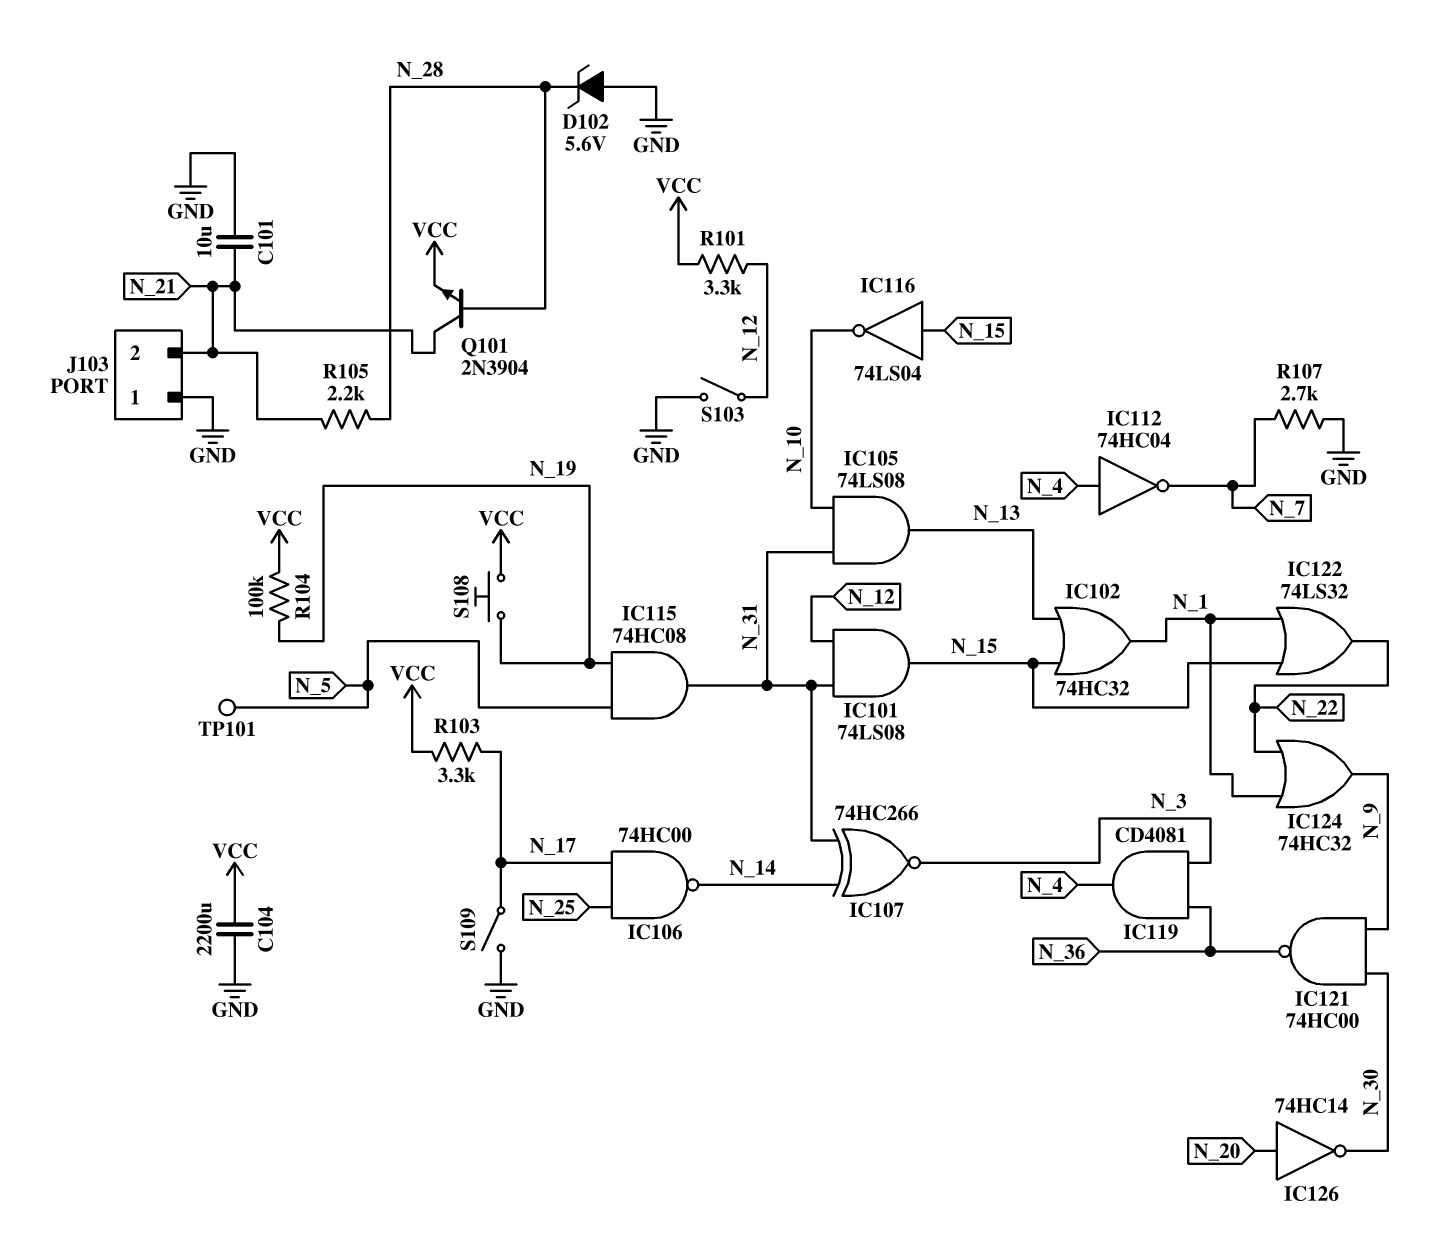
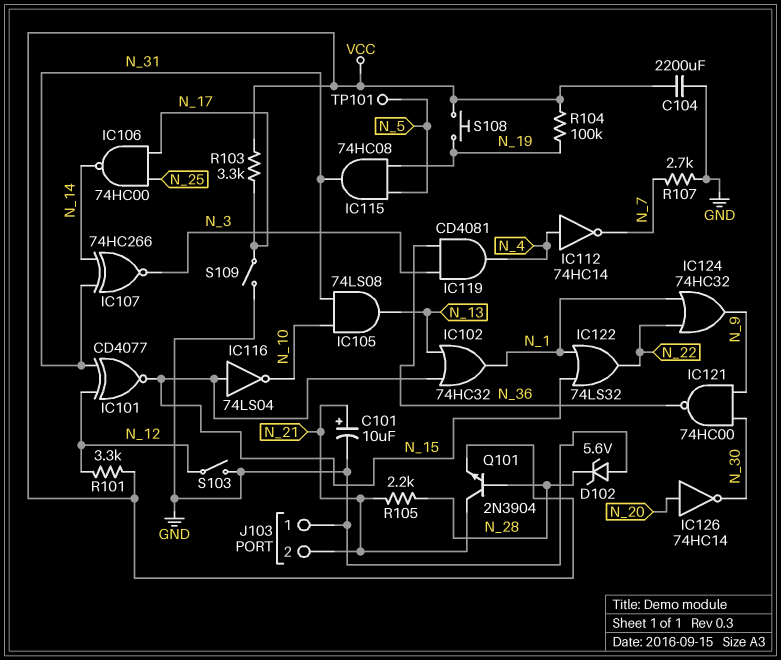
C101: 10uF (GND, N_21) -> 10uF (plus N_21, minus GND)
IC101: AND 74LS08 (in N_12, in N_31, out N_15) -> XNOR CD4077 (in N_12, in N_31, out N_15)
IC112: NOT 74HC04 (in N_4, out N_7) -> NOT 74HC14 (in N_4, out N_7)

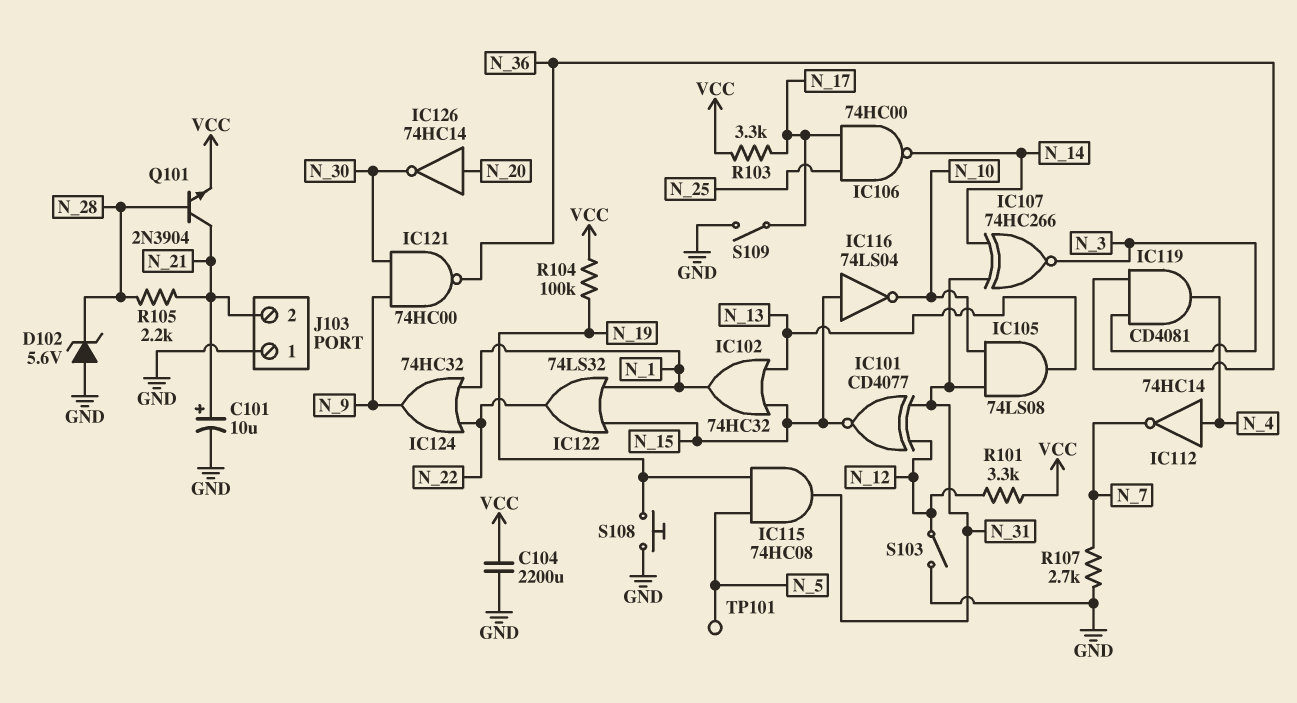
S108: button (N_19, VCC) -> button (GND, N_19)

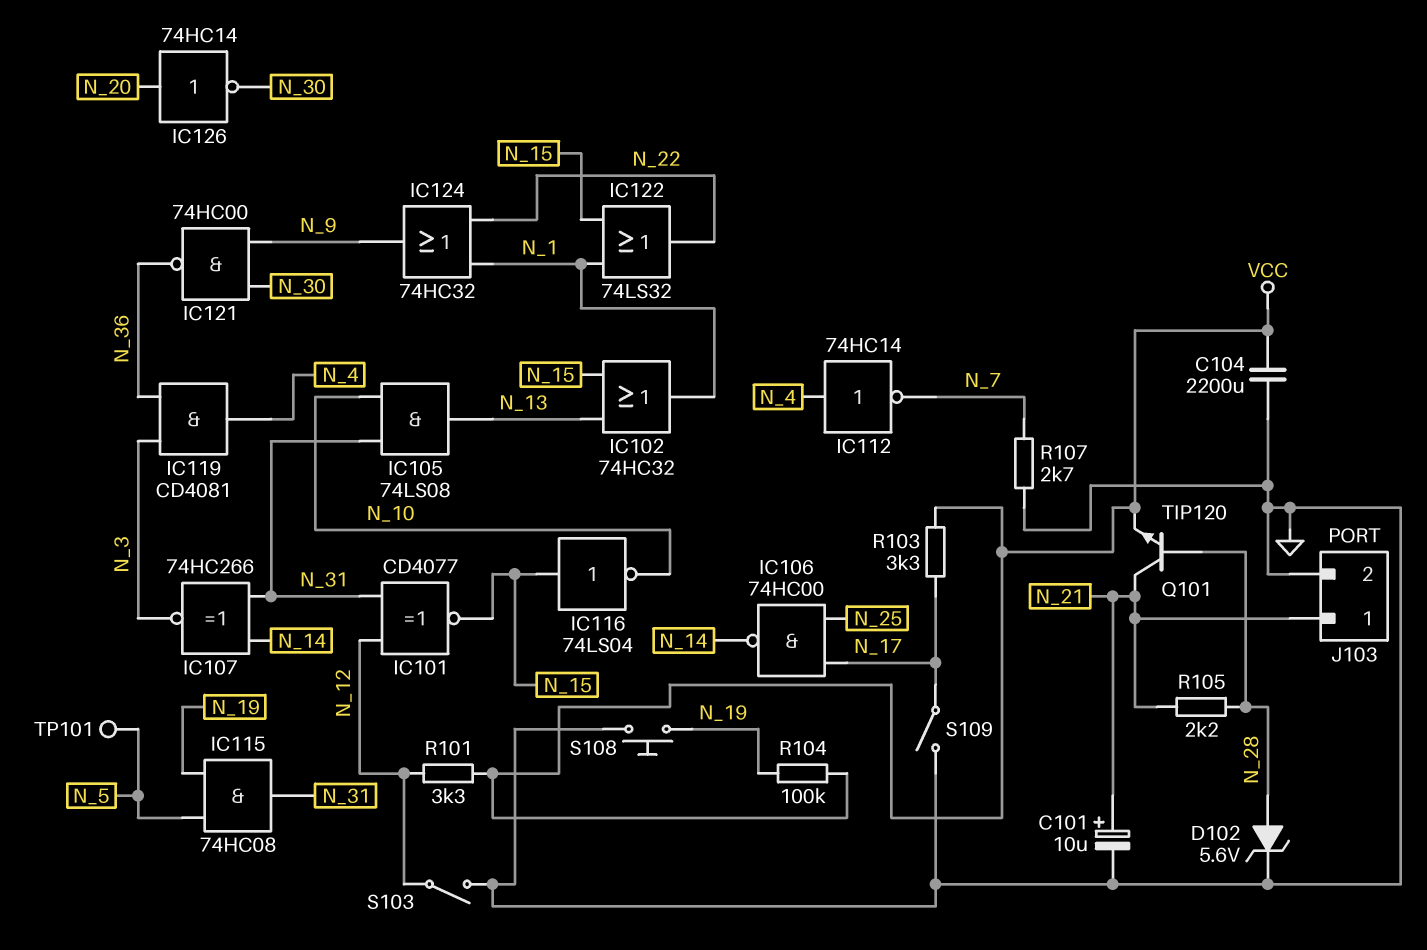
D102: zener 5.6V (A GND, K N_28) -> zener 5.6V (A N_28, K GND)
J103 pin 1: GND -> N_21
J103 pin 2: N_21 -> GND
Q101: NPN 2N3904 (B N_28, C N_21, E VCC) -> NPN TIP120 (B N_28, C N_21, E VCC)

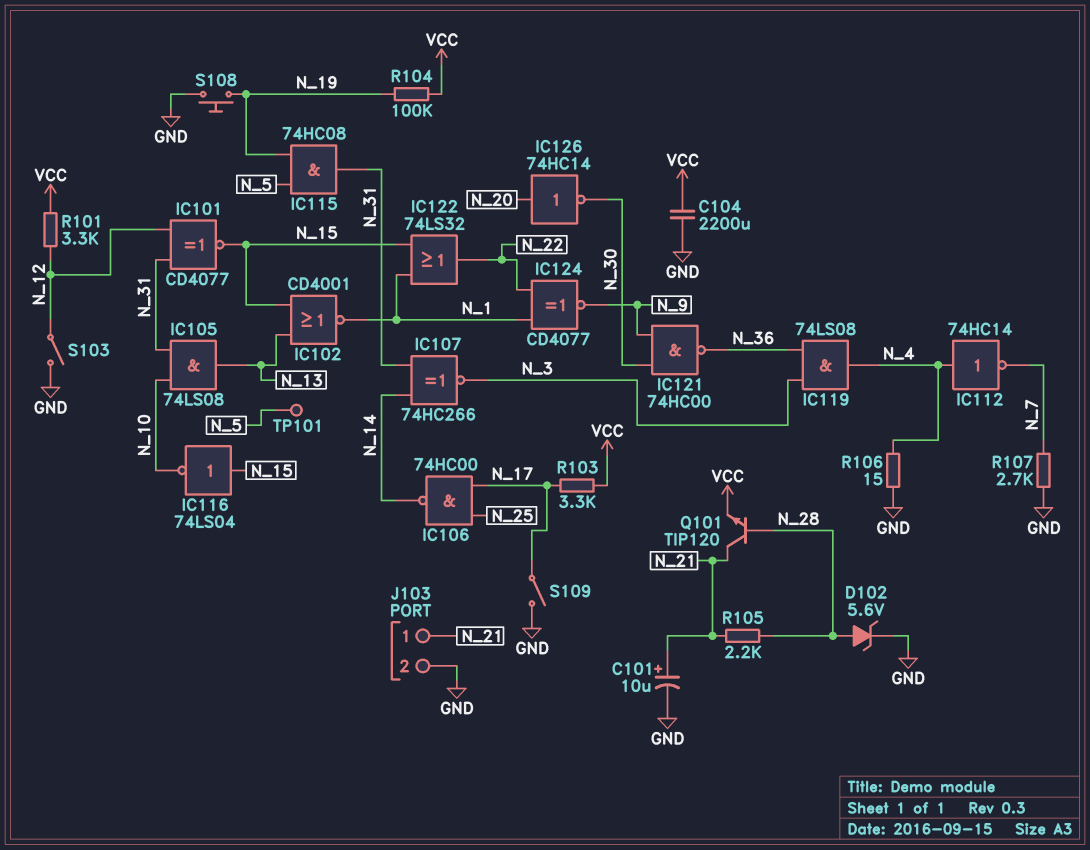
IC102: OR 74HC32 (in N_13, in N_15, out N_1) -> NOR CD4001 (in N_13, in N_15, out N_1)
IC119: AND CD4081 (in N_3, in N_36, out N_4) -> AND 74LS08 (in N_3, in N_36, out N_4)
IC124: OR 74HC32 (in N_1, in N_22, out N_9) -> XNOR CD4077 (in N_1, in N_22, out N_9)
R106: none -> 15 (GND, N_4)

